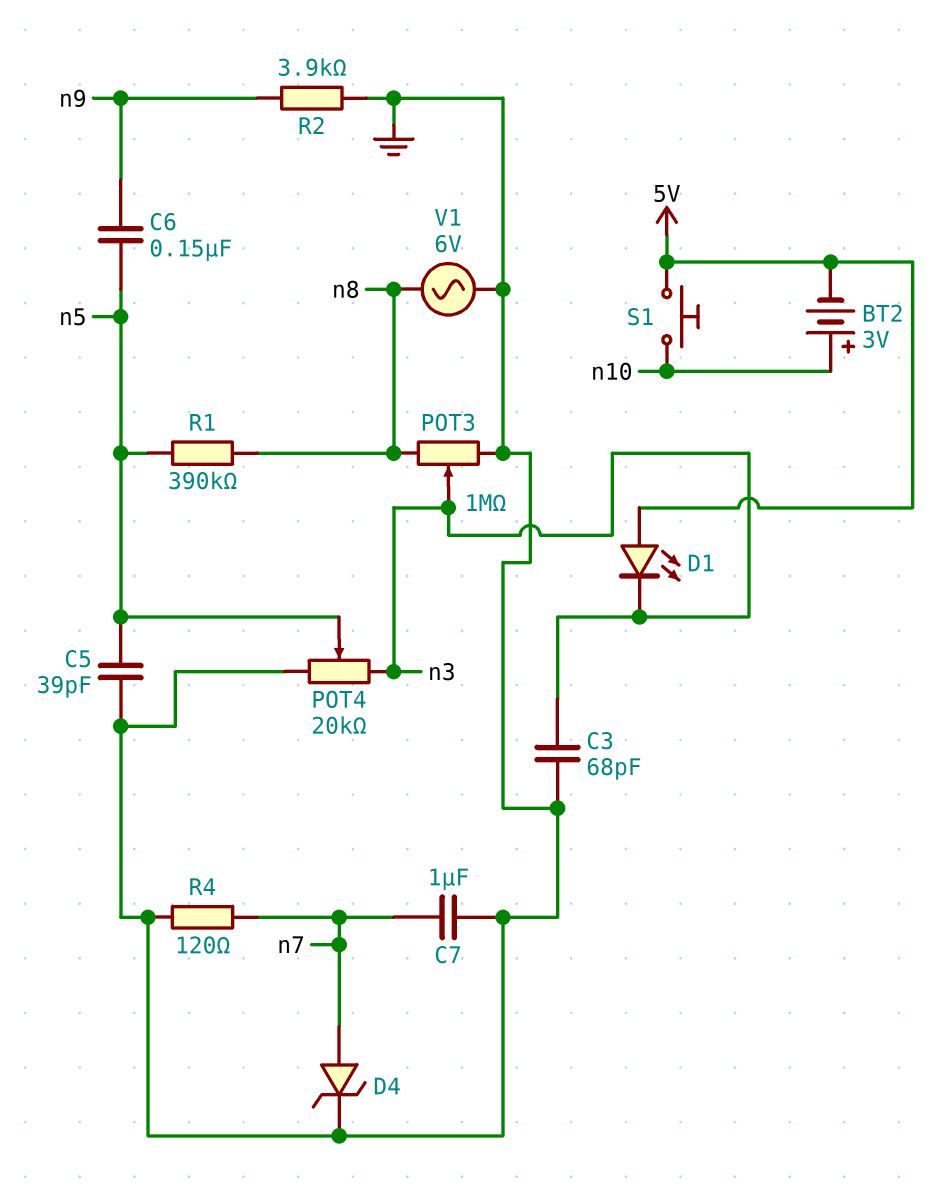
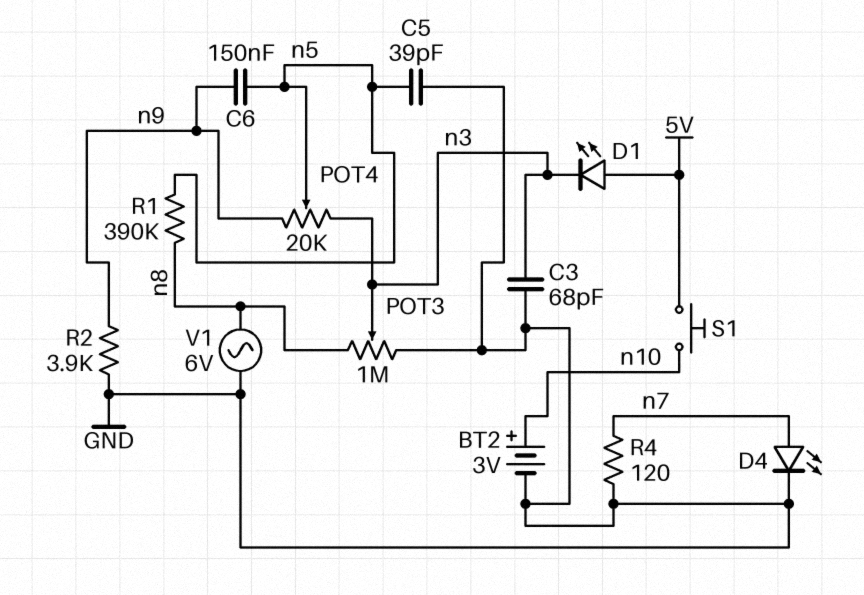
BT2: 3V (plus n10, minus 5V) -> 3V (plus n10, minus GND)
C7: 1uF (GND, n7) -> none
D4: zener (A n7, K GND) -> LED (A n7, K GND)
POT4: 20k (GND, n3, wiper n5) -> 20k (n3, n9, wiper n5)

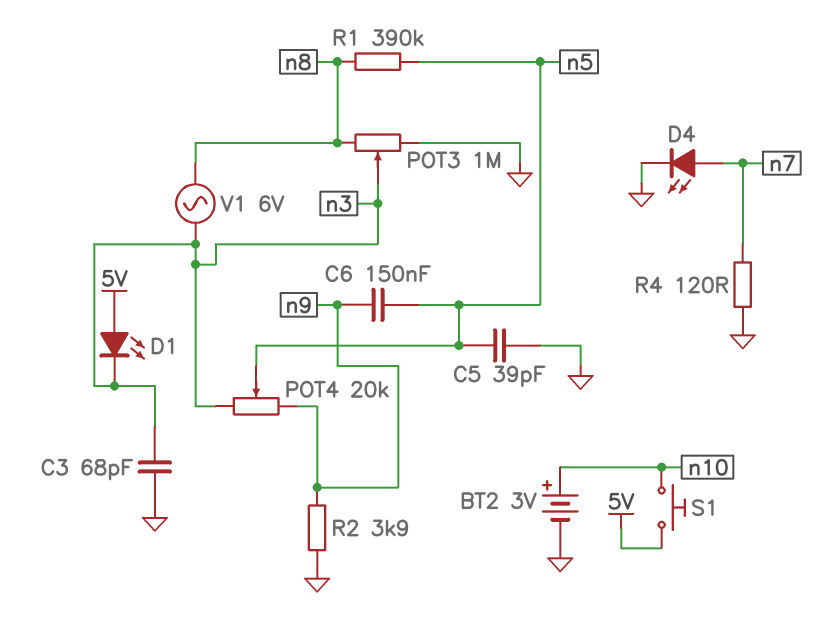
V1: AC 6V (GND, n8) -> AC 6V (n3, n8)

